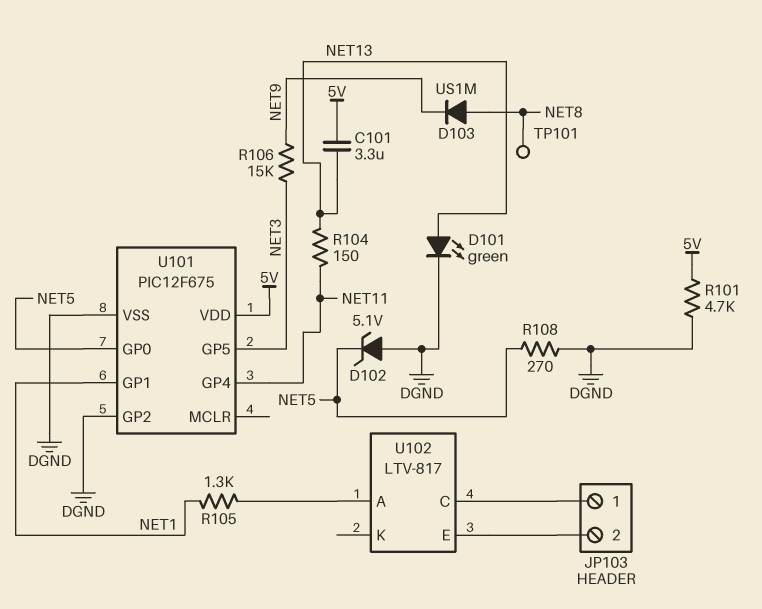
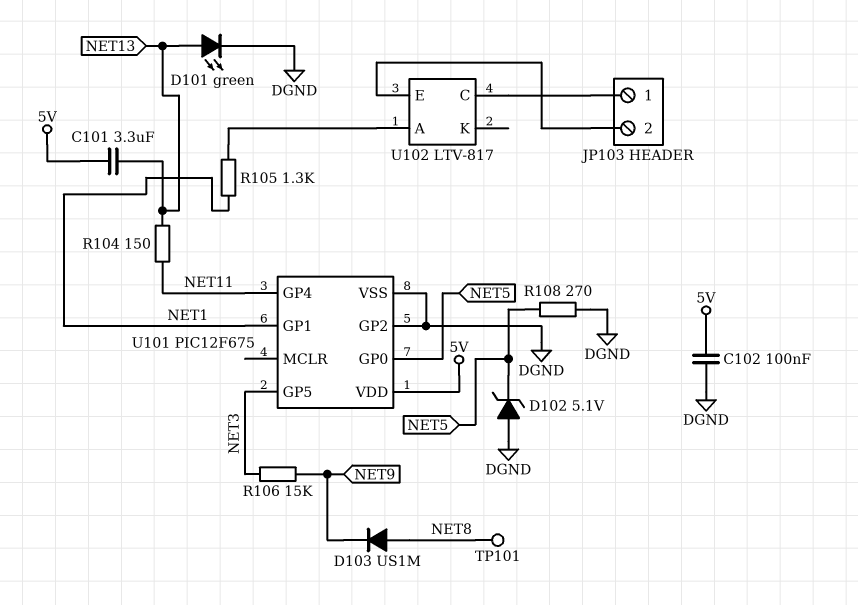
C102: none -> 100nF (5V, DGND)
R101: 4.7k (5V, DGND) -> none

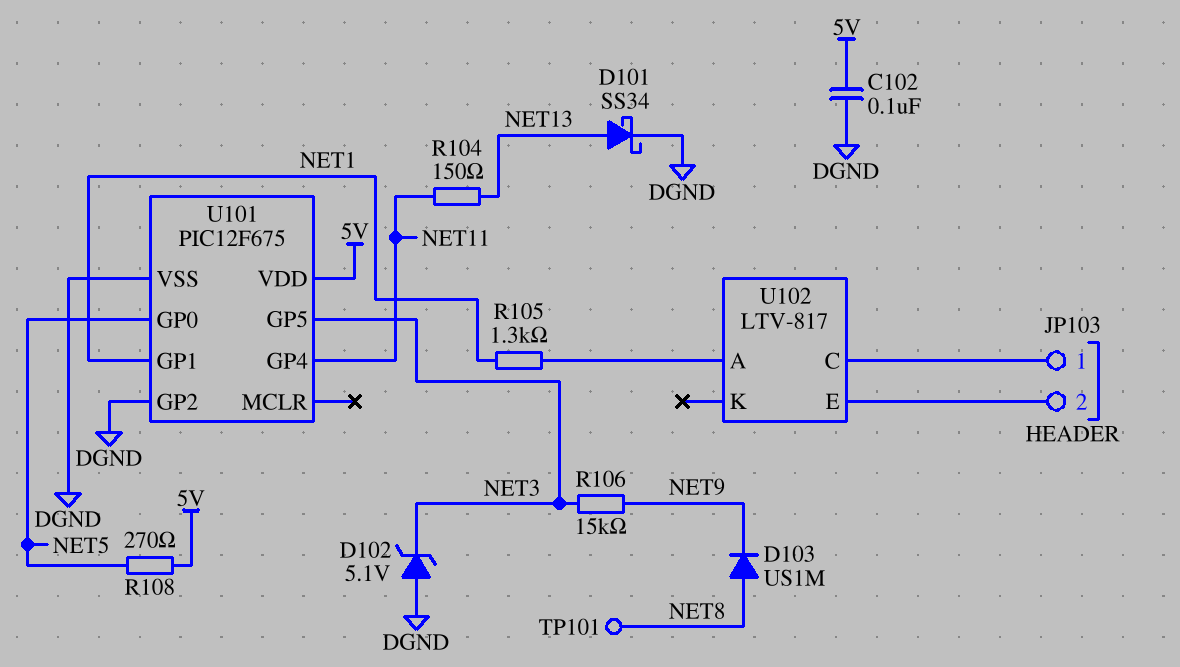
C101: 3.3uF (5V, NET13) -> none
D101: LED green (A NET13, K DGND) -> schottky SS34 (A NET13, K DGND)
D102: zener 5.1V (A DGND, K NET5) -> zener 5.1V (A DGND, K NET3)
R108: 270 (DGND, NET5) -> 270 (5V, NET5)

